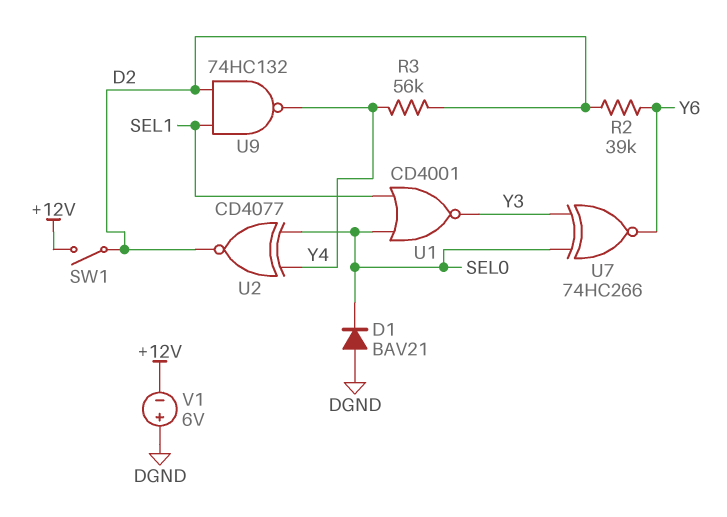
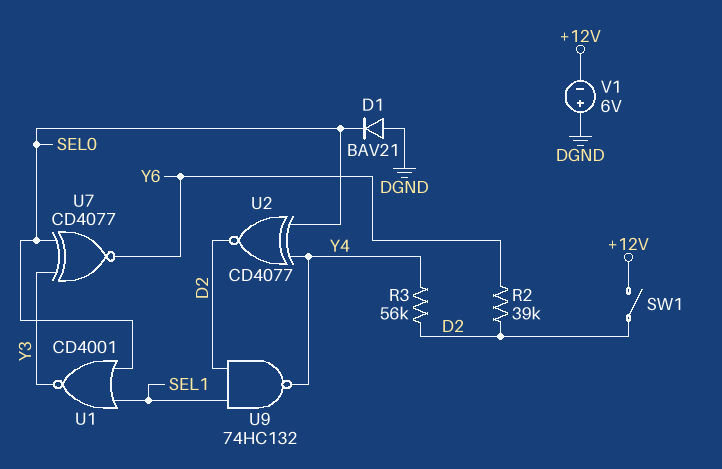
U7: XNOR 74HC266 (in SEL0, in Y3, out Y6) -> XNOR CD4077 (in SEL0, in Y3, out Y6)

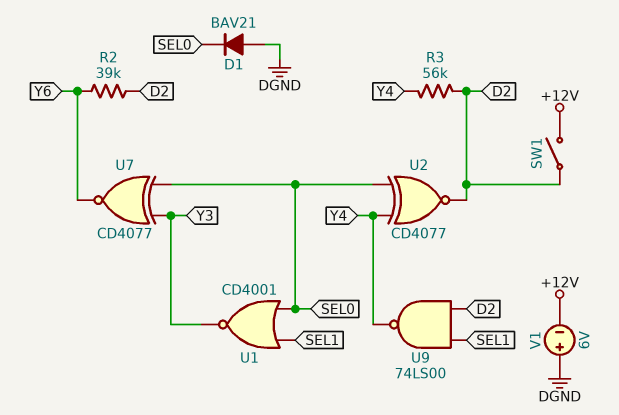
U9: NAND 74HC132 (in D2, in SEL1, out Y4) -> NAND 74LS00 (in D2, in SEL1, out Y4)

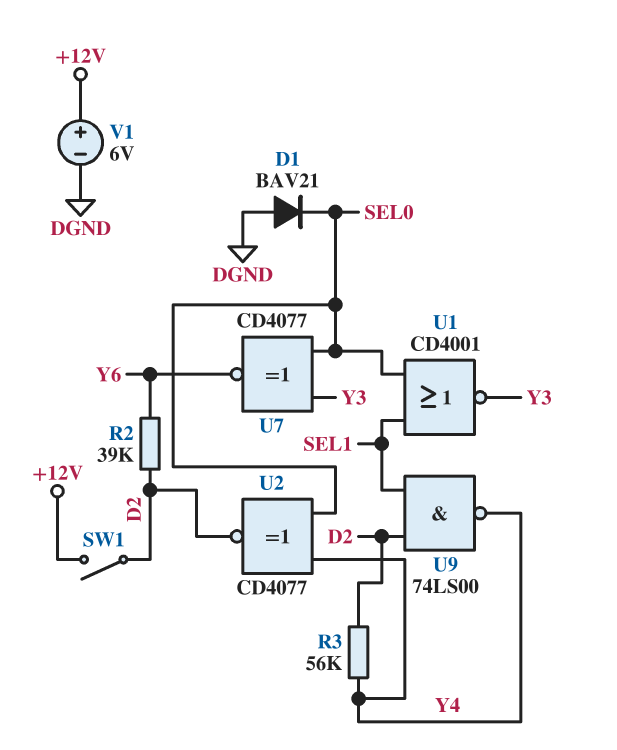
V1: 6V (plus DGND, minus +12V) -> 6V (plus +12V, minus DGND)

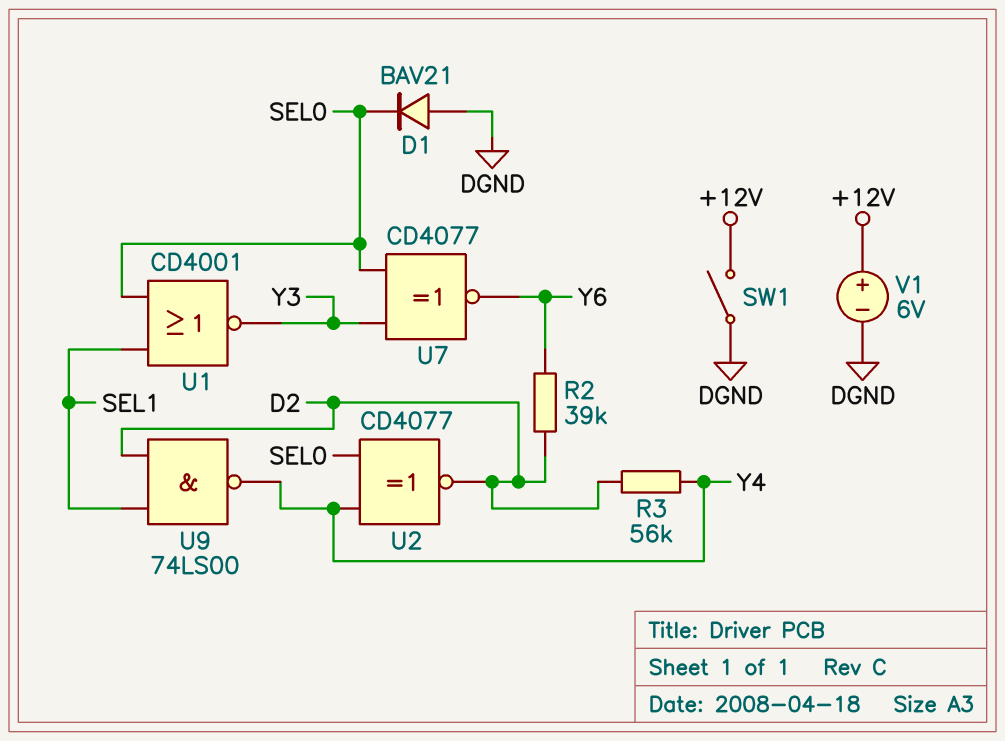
SW1: switch (+12V, D2) -> switch (+12V, DGND)

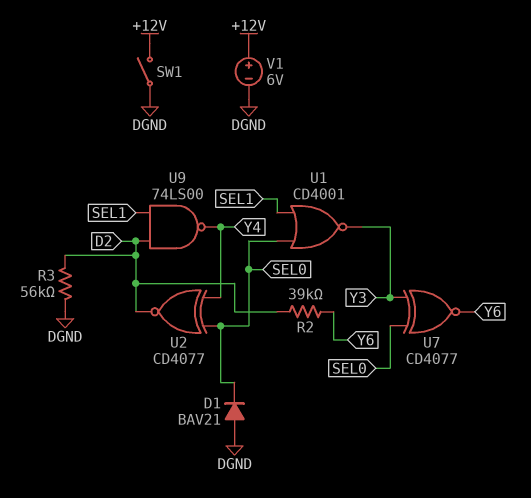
R3: 56k (D2, Y4) -> 56k (D2, DGND)

